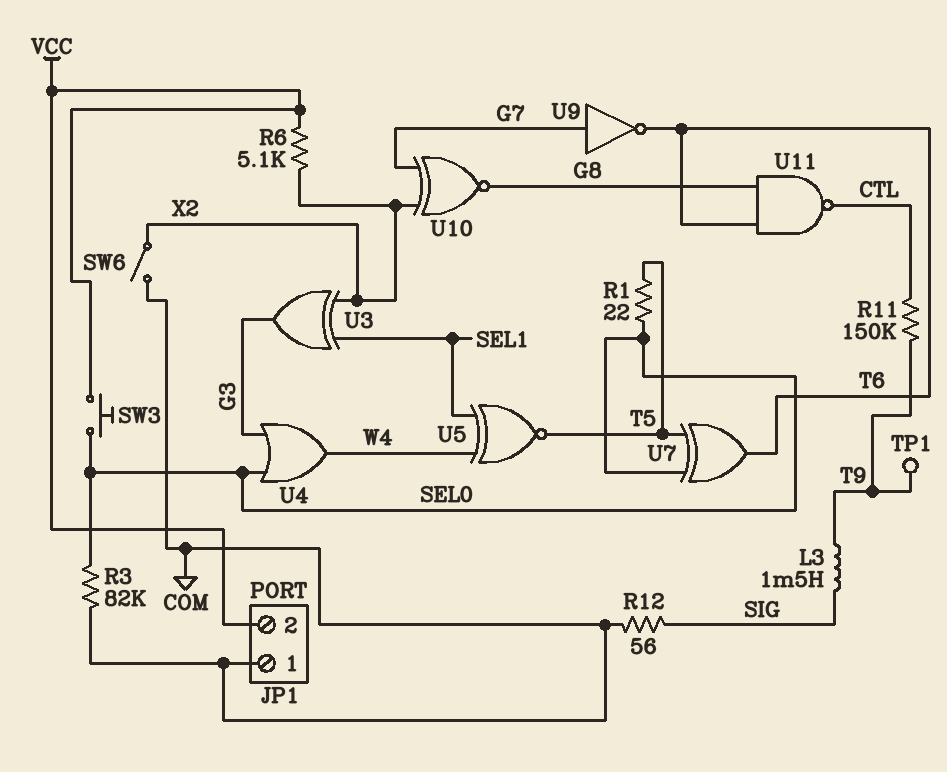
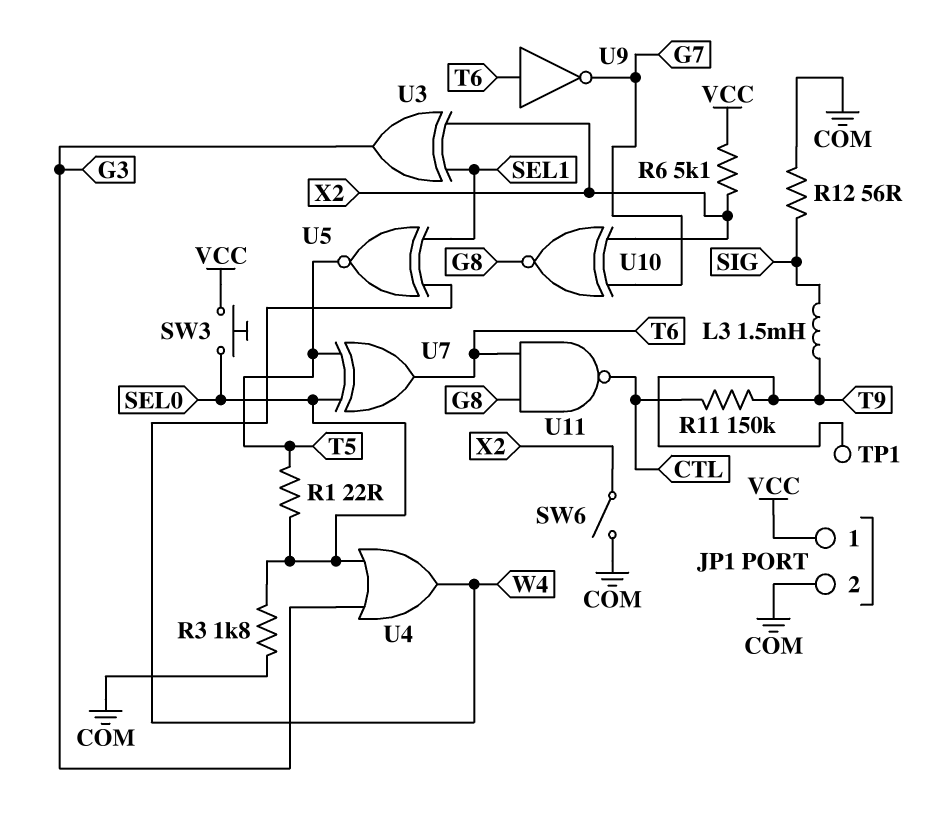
JP1 pin 1: COM -> VCC
JP1 pin 2: VCC -> COM
R3: 82k (COM, SEL0) -> 1.8k (COM, SEL0)
U9: NOT (in G7, out T6) -> NOT (in T6, out G7)

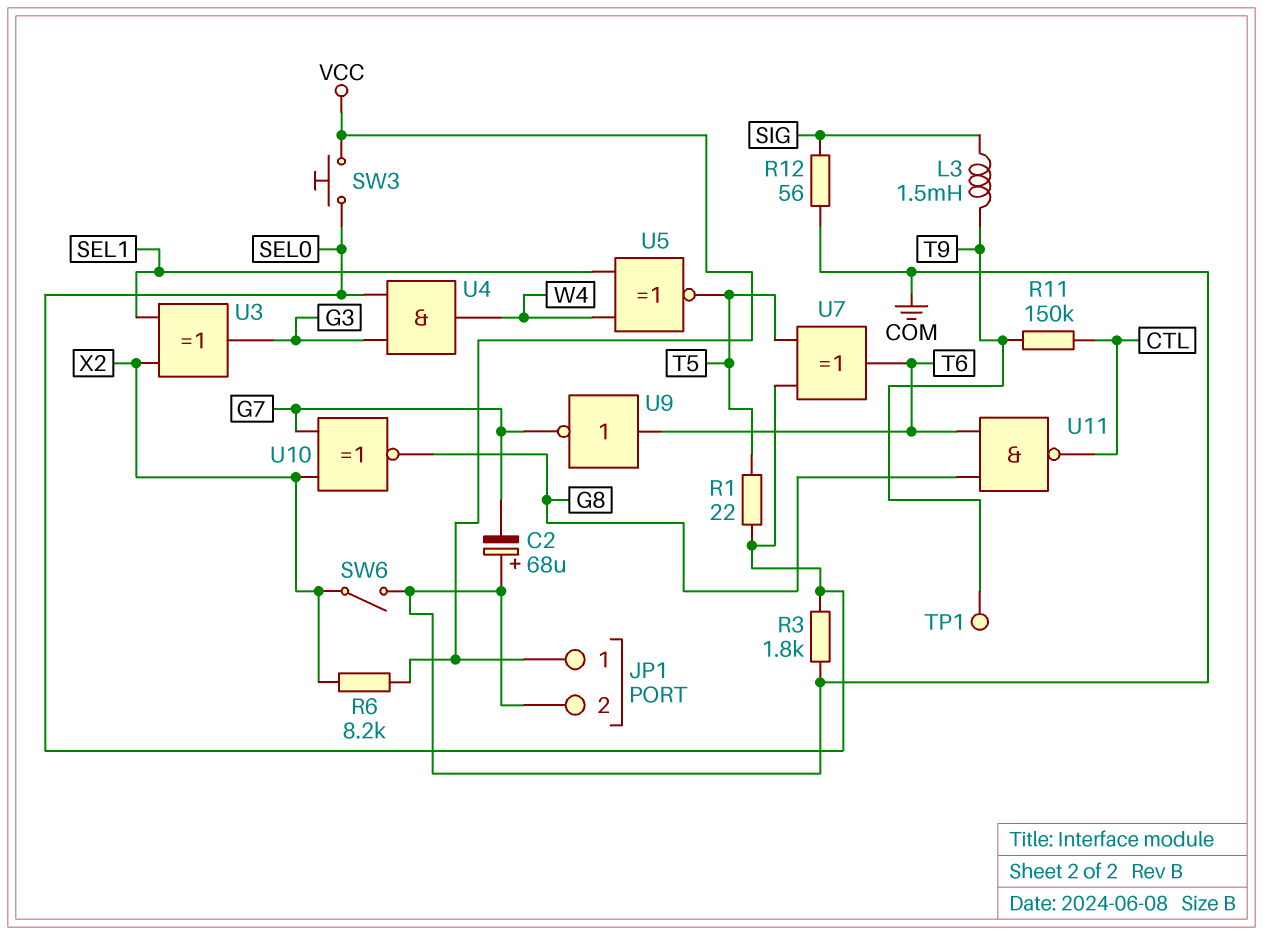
C2: none -> 68uF (plus COM, minus G7)
R6: 5.1k (VCC, X2) -> 8.2k (VCC, X2)
U4: OR (in G3, in SEL0, out W4) -> AND (in G3, in SEL0, out W4)

